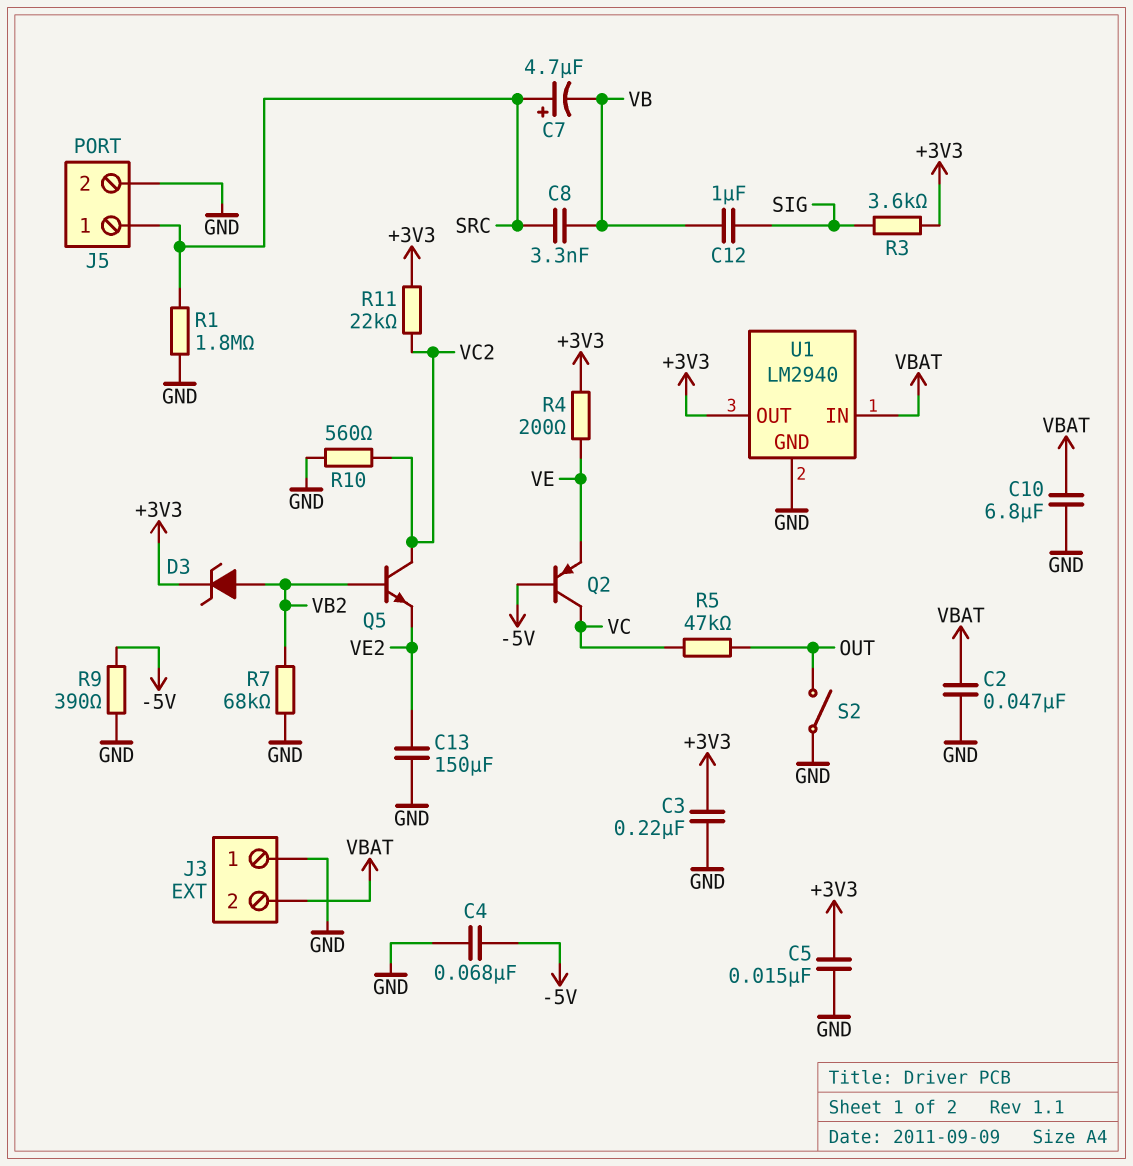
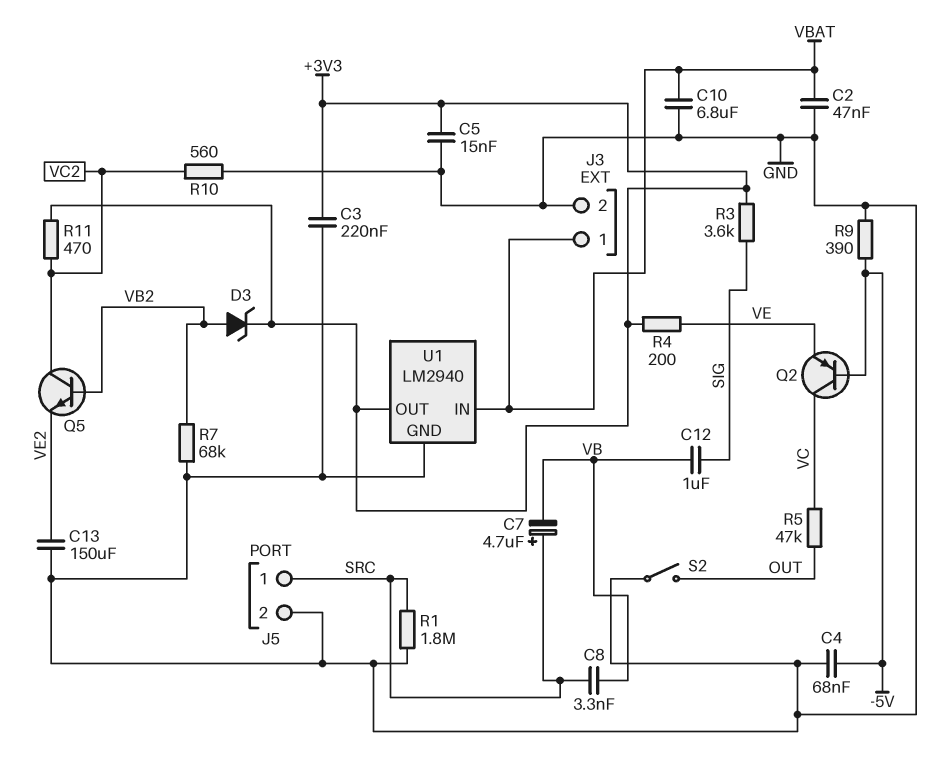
J3 pin 1: GND -> VBAT
J3 pin 2: VBAT -> GND
R11: 22k (+3V3, VC2) -> 470 (+3V3, VC2)

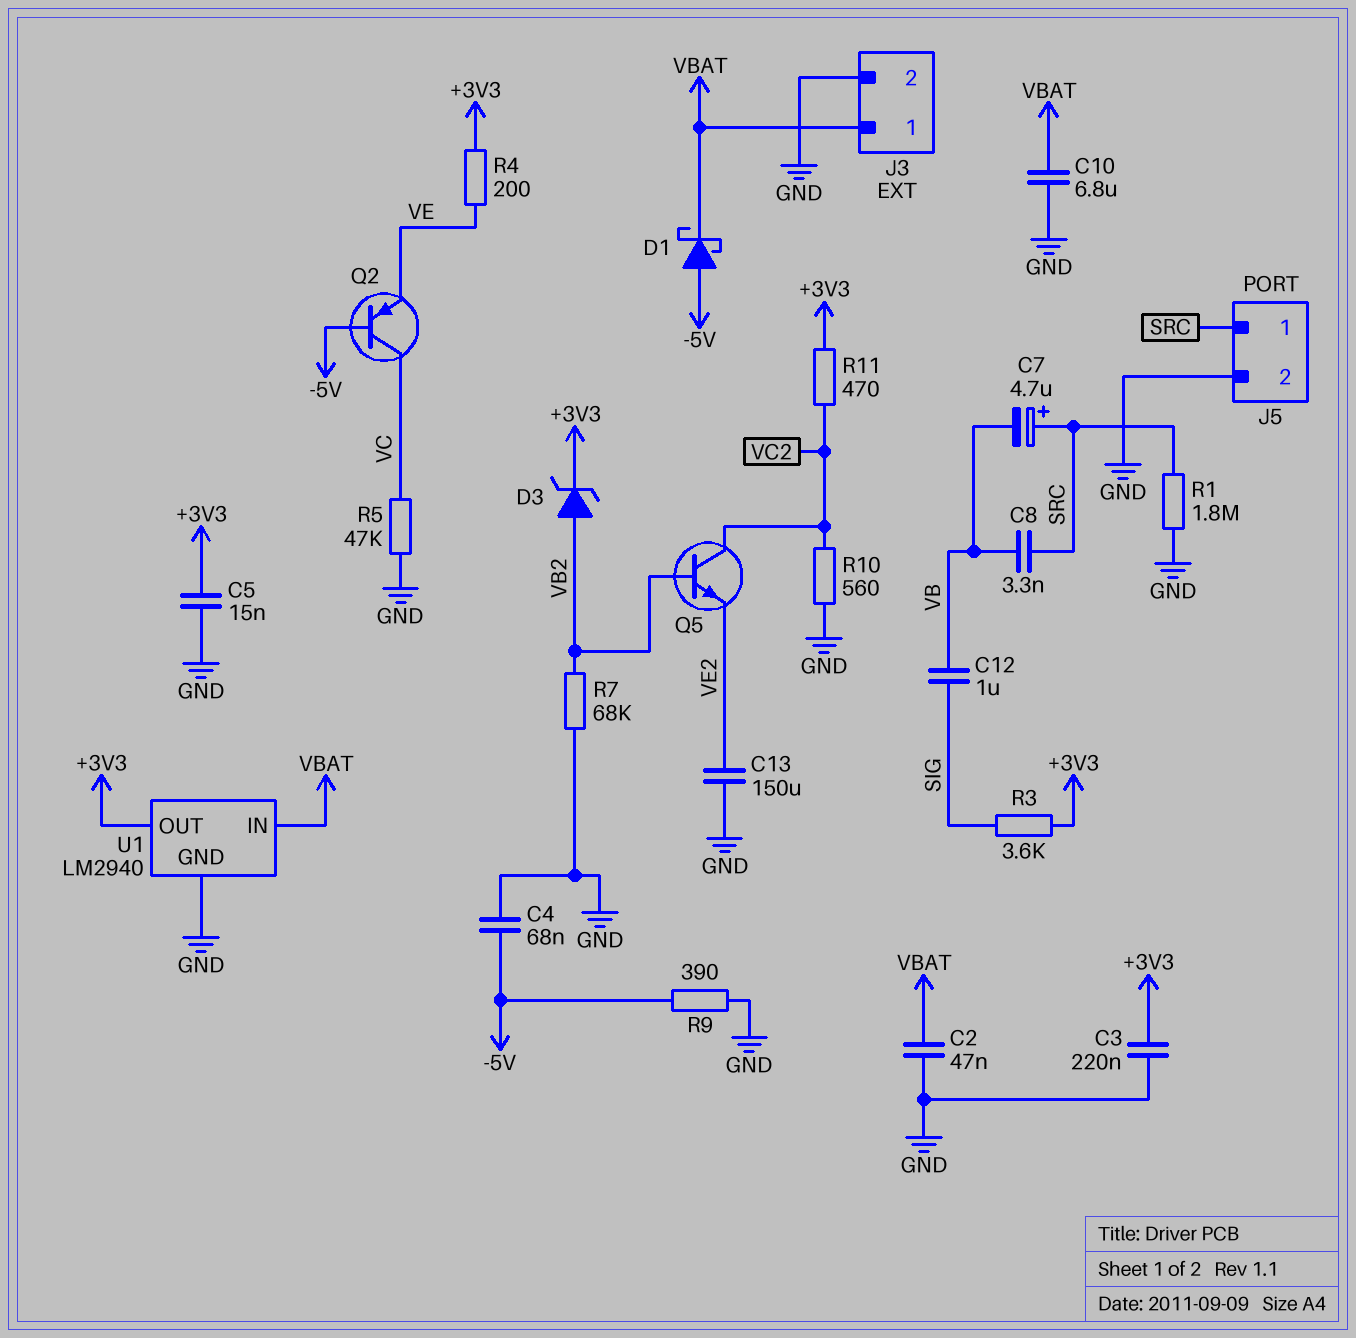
D1: none -> schottky (A -5V, K VBAT)
R5: 47k (OUT, VC) -> 47k (GND, VC)
S2: switch (GND, OUT) -> none

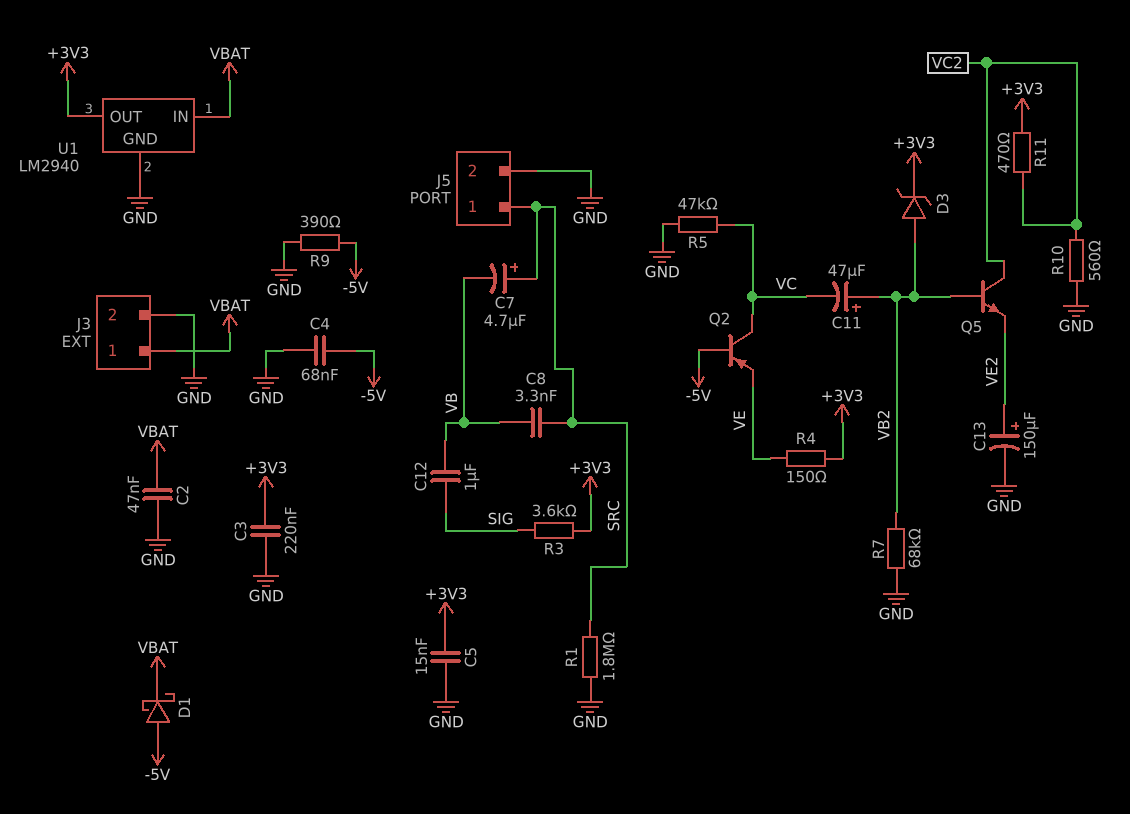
C10: 6.8uF (GND, VBAT) -> none
C11: none -> 47uF (plus VB2, minus VC)
C13: 150uF (GND, VE2) -> 150uF (plus VE2, minus GND)
R4: 200 (+3V3, VE) -> 150 (+3V3, VE)

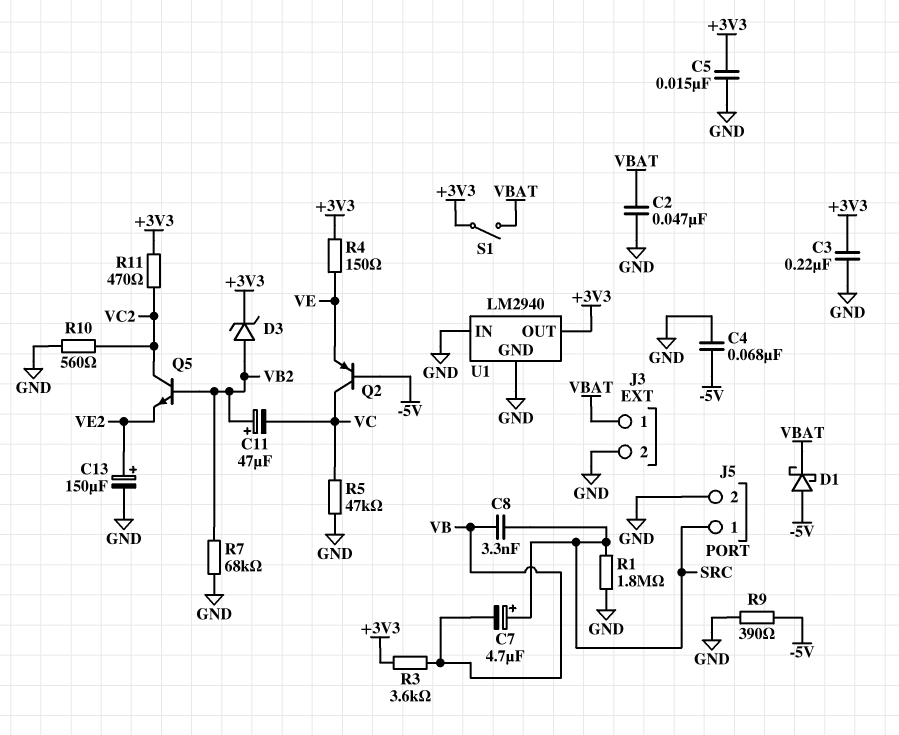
C12: 1uF (SIG, VB) -> none
R3: 3.6k (+3V3, SIG) -> 3.6k (+3V3, VB)
S1: none -> switch (+3V3, VBAT)
U1 pin IN: VBAT -> GND

